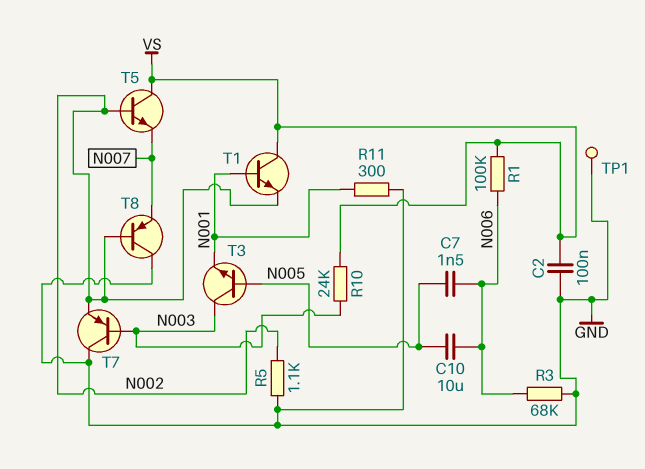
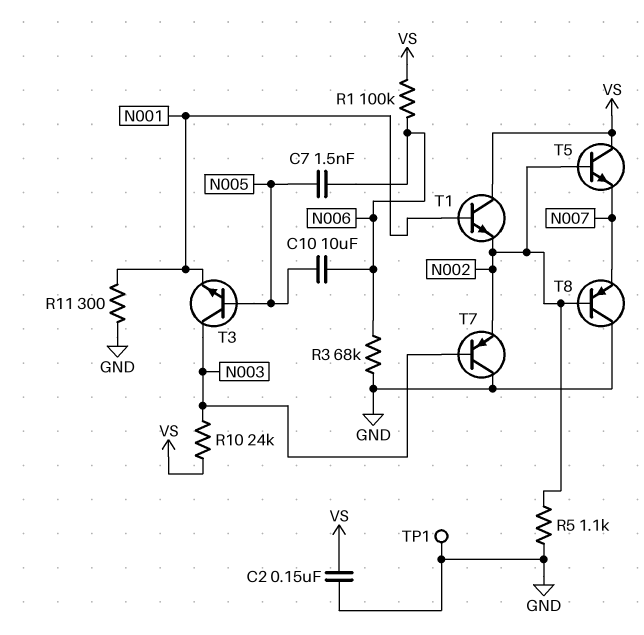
C2: 100nF (GND, VS) -> 150nF (GND, VS)

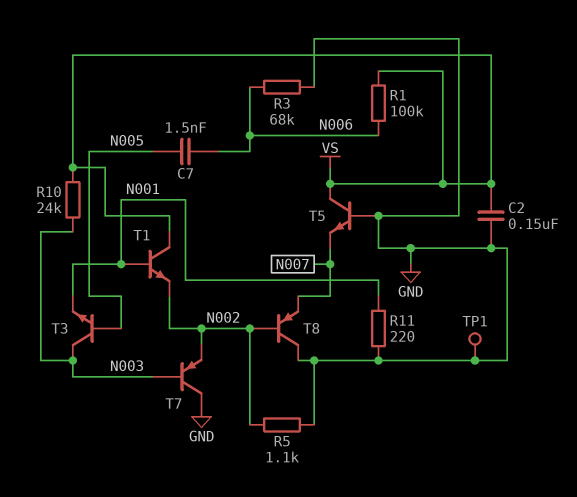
C10: 10uF (N005, N006) -> none
R11: 300 (GND, N001) -> 220 (GND, N001)
T5: NPN (B N002, C VS, E N007) -> NPN (B GND, C VS, E N007)

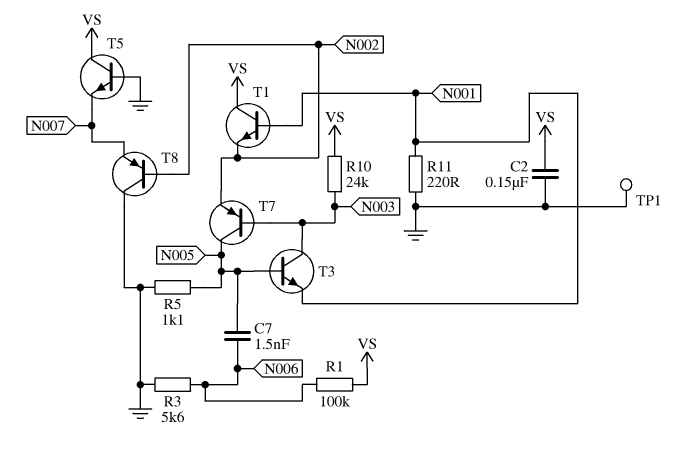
R3: 68k (GND, N006) -> 5.6k (GND, N006)
R5: 1.1k (GND, N002) -> 1.1k (GND, N005)
T7: PNP (B N003, C GND, E N002) -> PNP (B N003, C N005, E N002)

